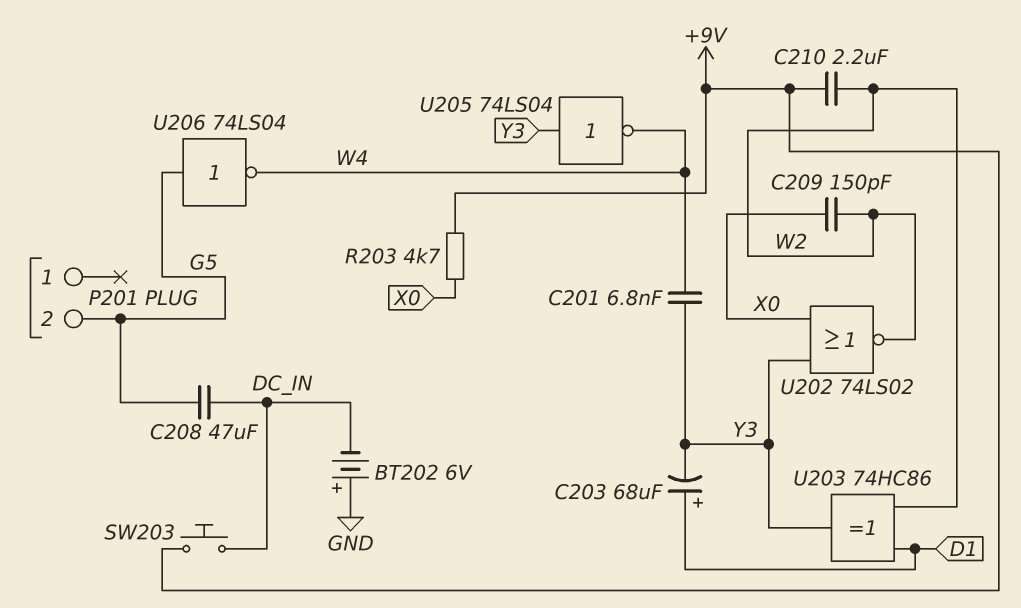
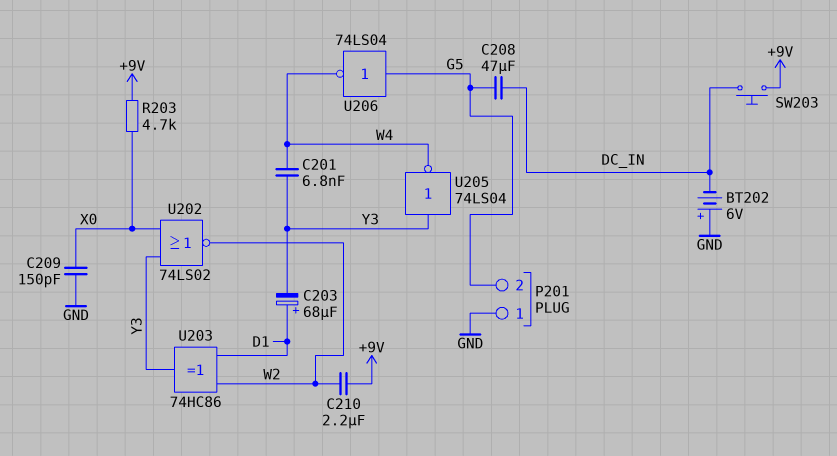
C209: 150pF (W2, X0) -> 150pF (GND, X0)
P201 pin 1: none -> GND

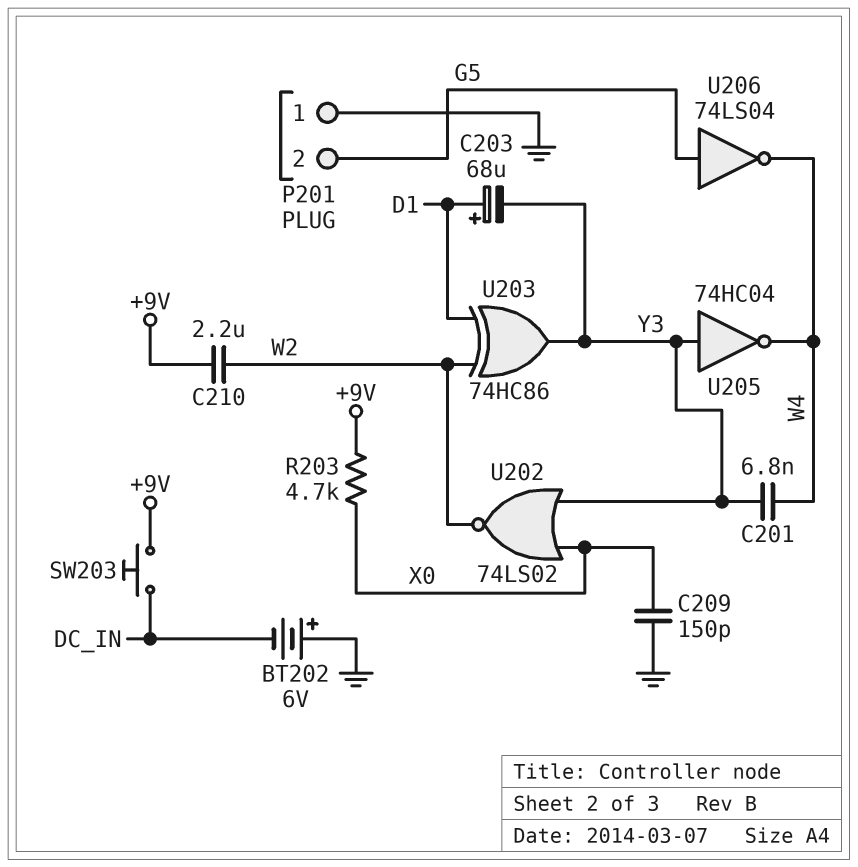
C208: 47uF (DC_IN, G5) -> none
U205: NOT 74LS04 (in Y3, out W4) -> NOT 74HC04 (in Y3, out W4)

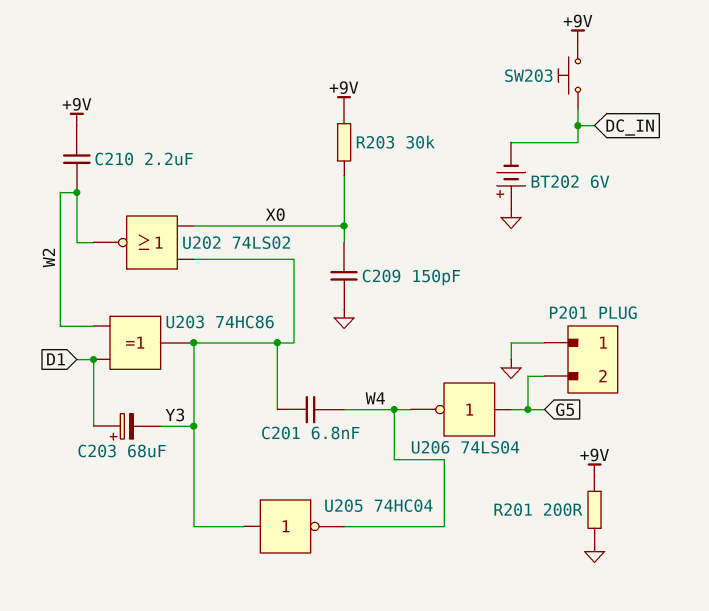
R201: none -> 200 (+9V, GND)
R203: 4.7k (+9V, X0) -> 30k (+9V, X0)

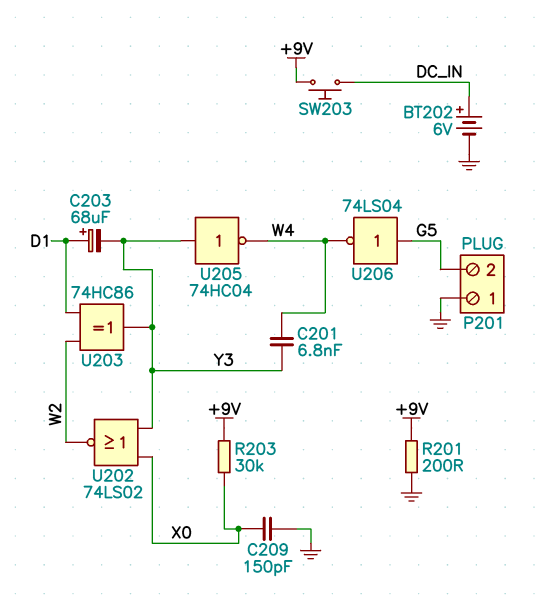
BT202: 6V (plus GND, minus DC_IN) -> 6V (plus DC_IN, minus GND)
C210: 2.2uF (+9V, W2) -> none

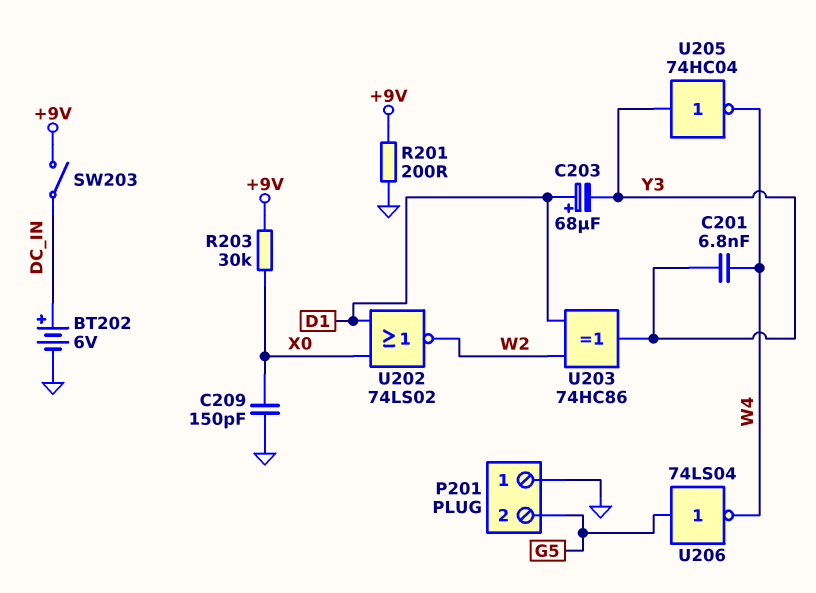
SW203: button (+9V, DC_IN) -> switch (+9V, DC_IN)
U202: NOR 74LS02 (in X0, in Y3, out W2) -> NOR 74LS02 (in D1, in X0, out W2)

